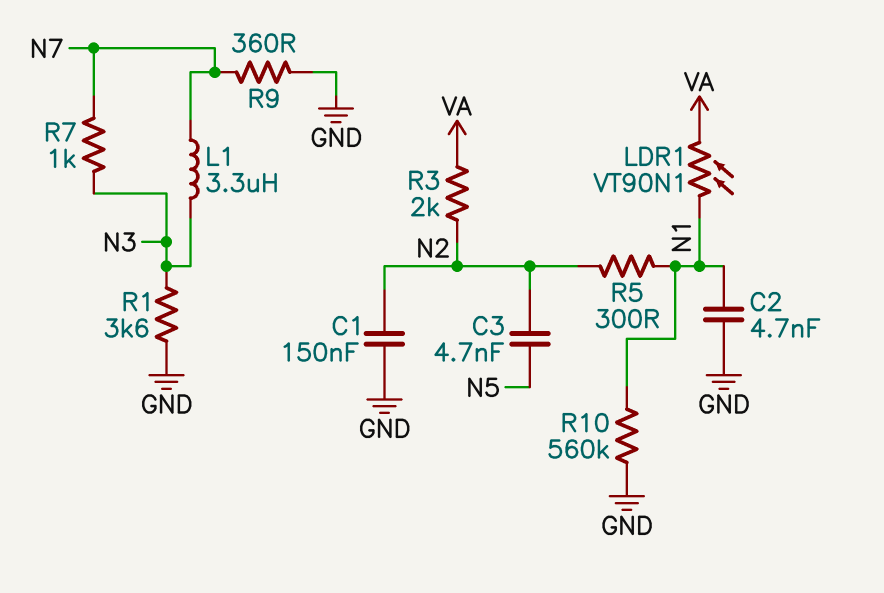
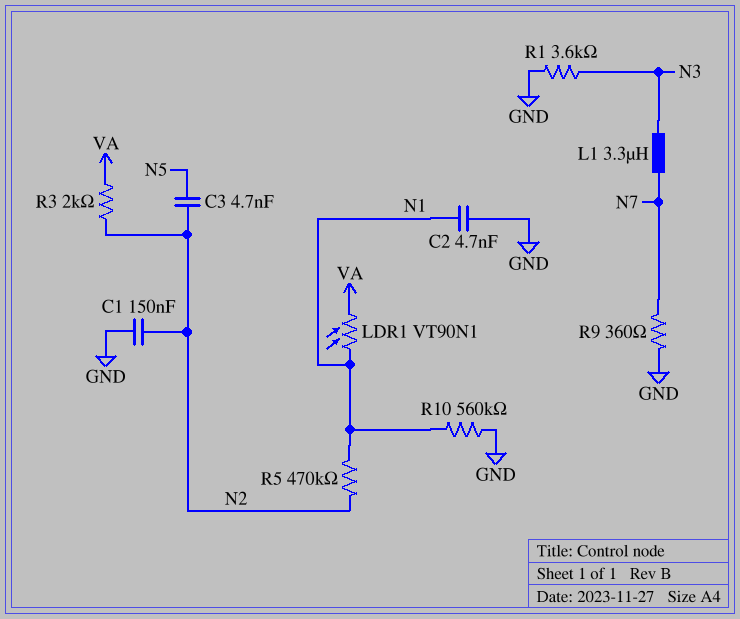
R5: 300 (N1, N2) -> 470k (N1, N2)
R7: 1k (N3, N7) -> none

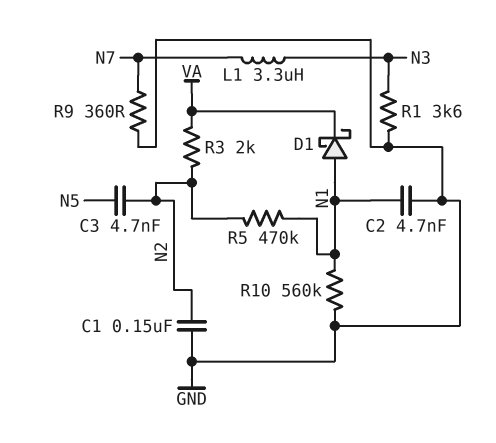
D1: none -> schottky (A N1, K VA)
LDR1: VT90N1 (N1, VA) -> none

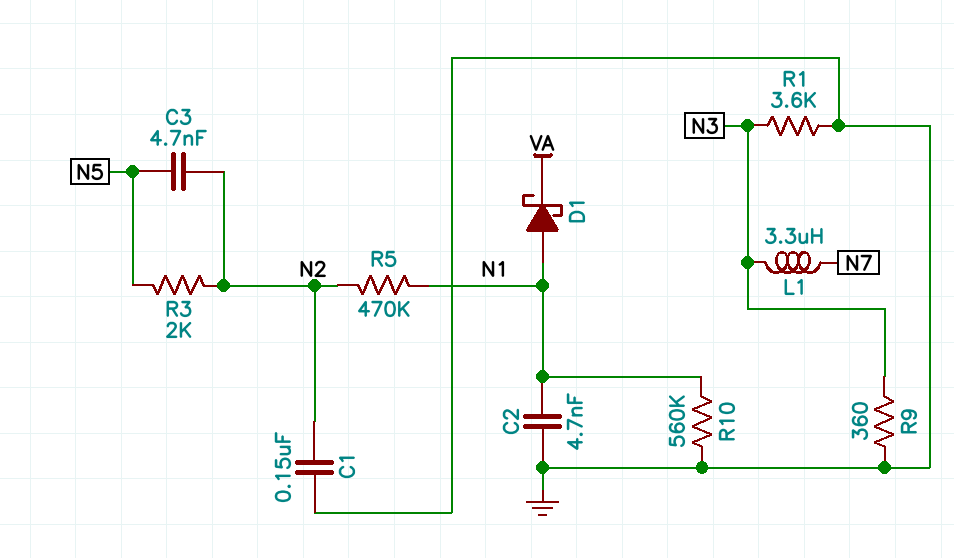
R3: 2k (N2, VA) -> 2k (N2, N5)
R9: 360 (GND, N7) -> 360 (GND, N3)

